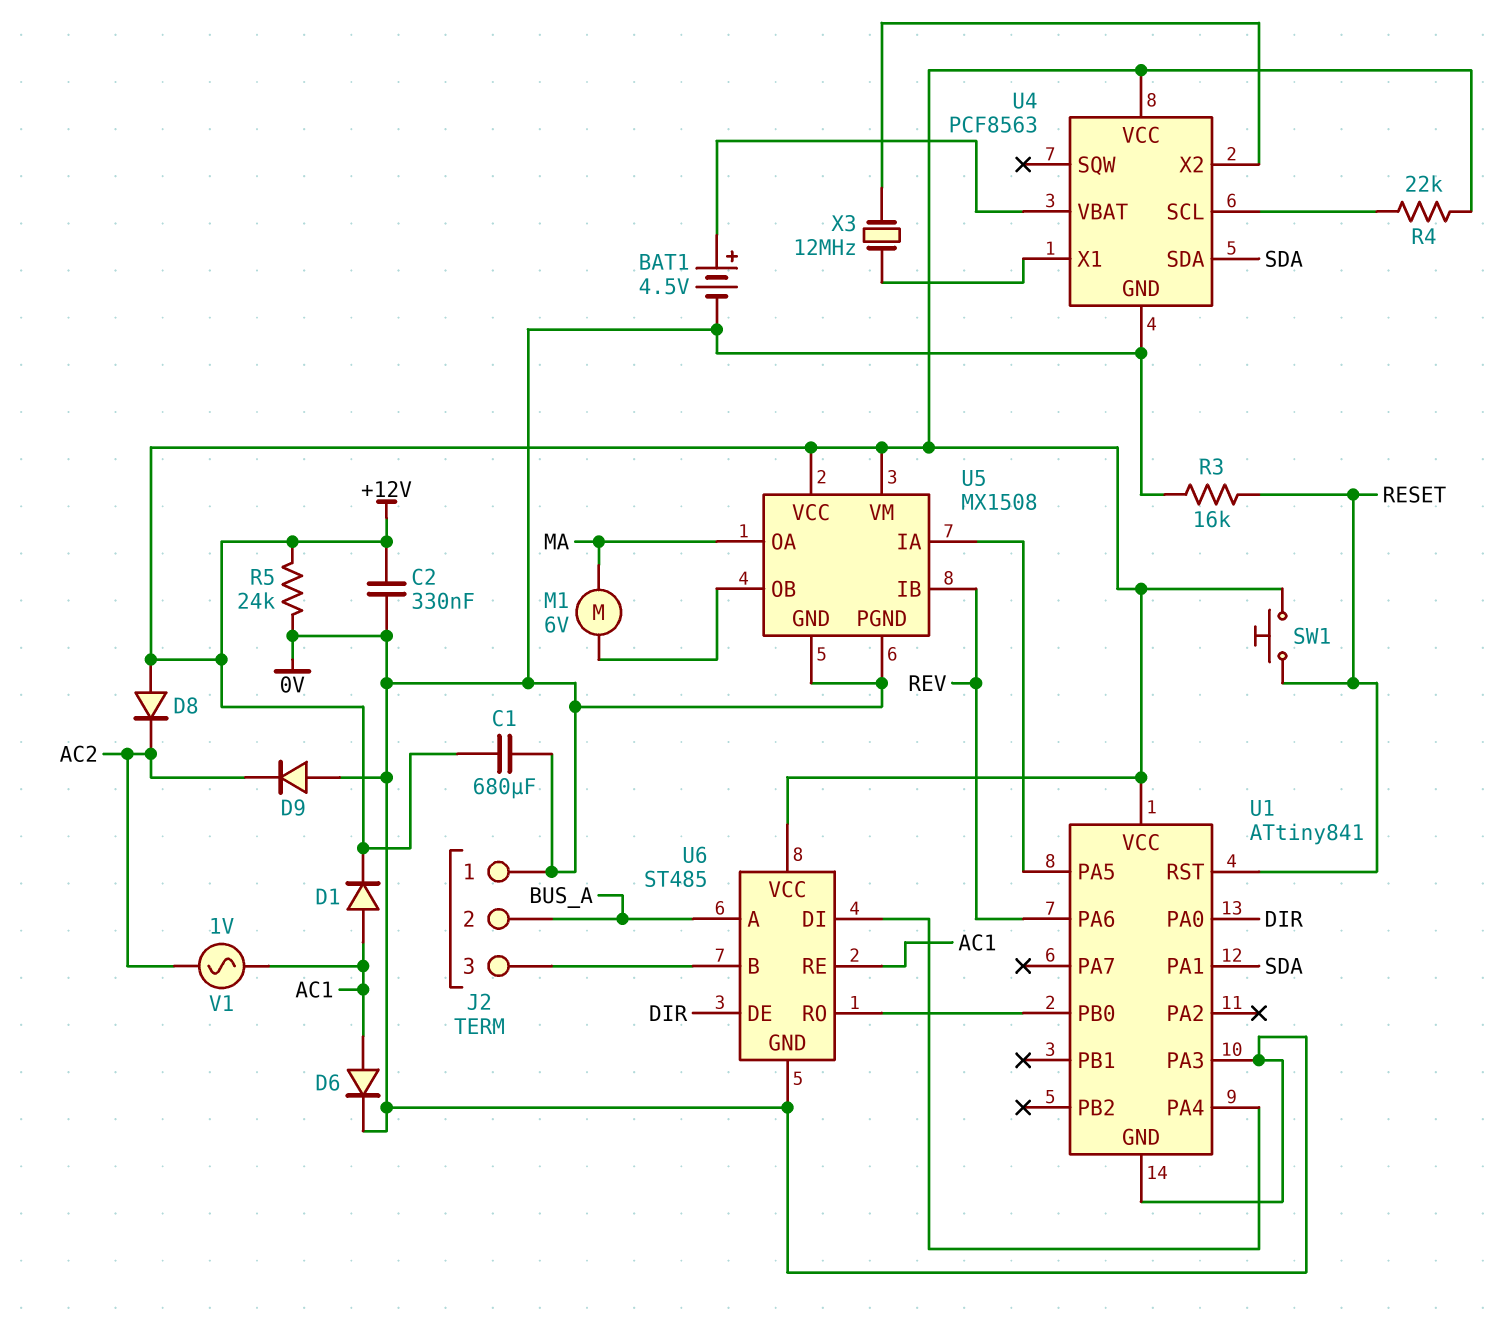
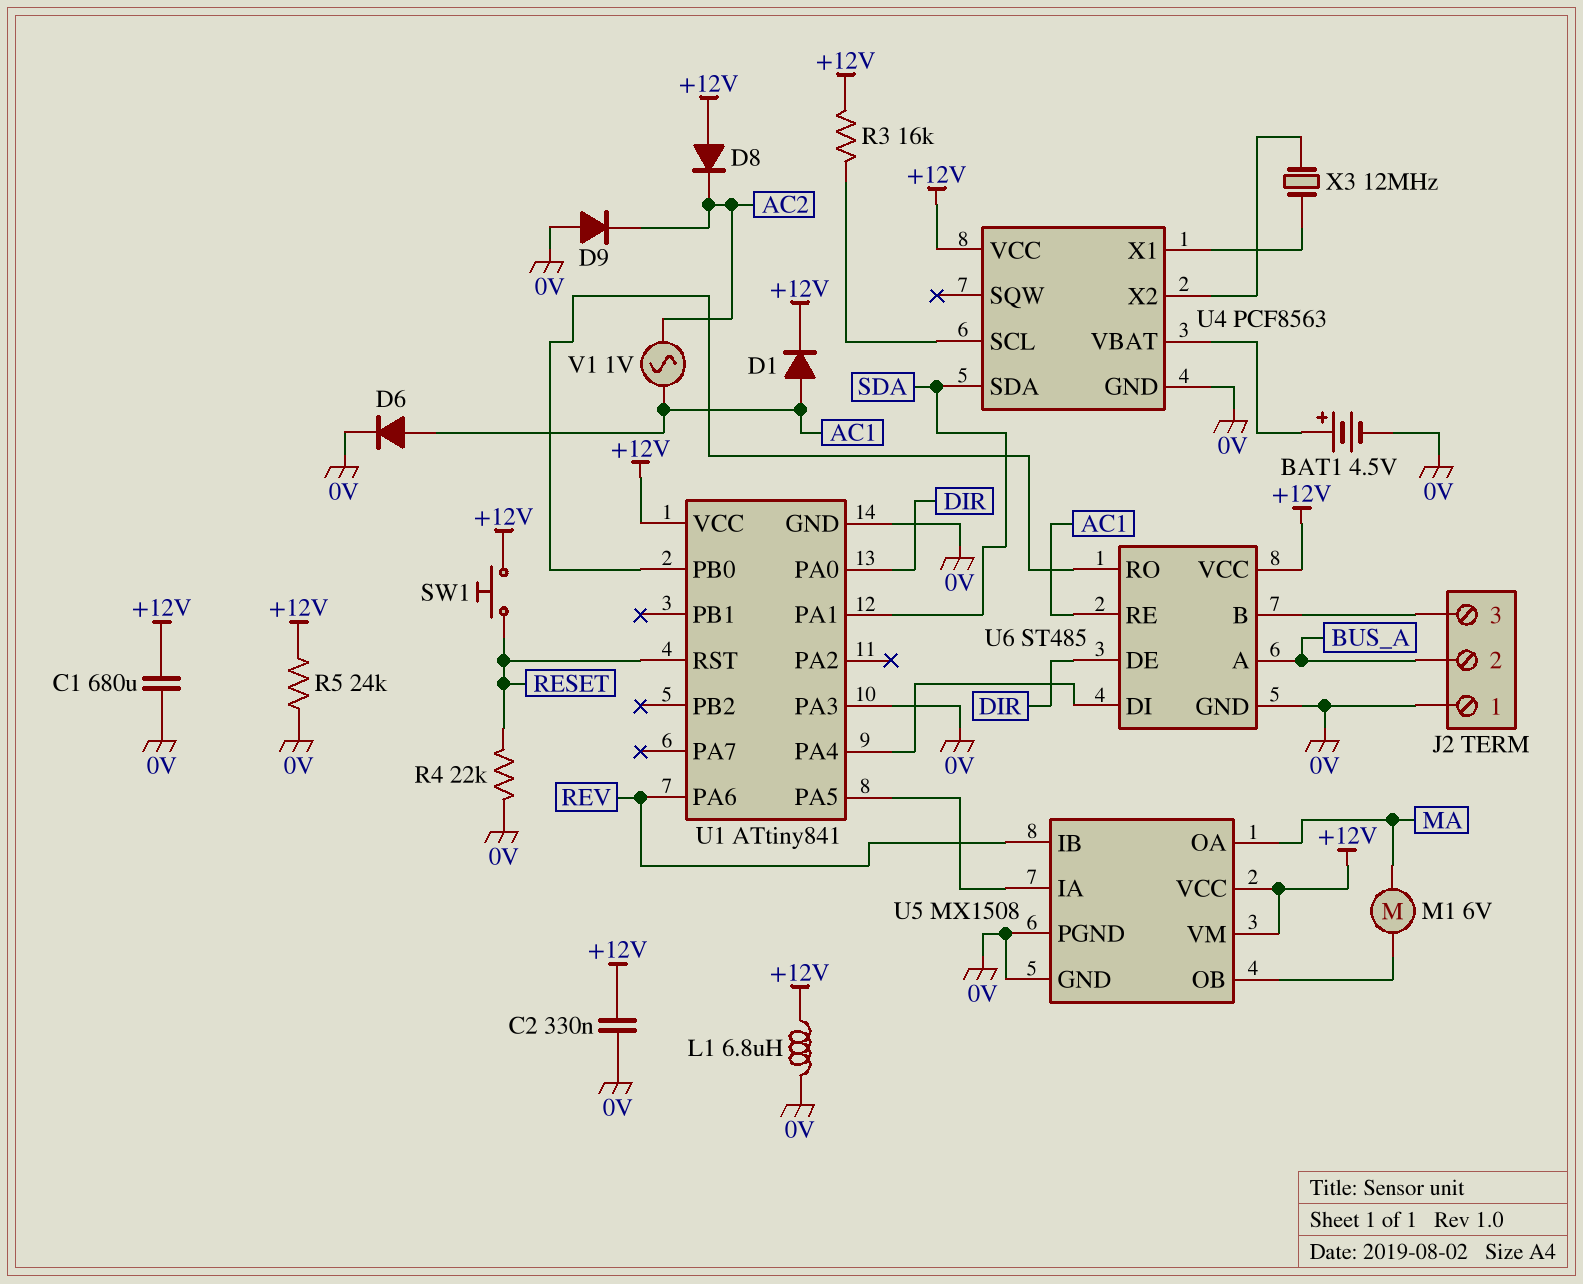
L1: none -> 6.8uH (+12V, 0V)
R3: 16k (0V, RESET) -> 16k (+12V, U4/SCL)
R4: 22k (+12V, U4/SCL) -> 22k (0V, RESET)

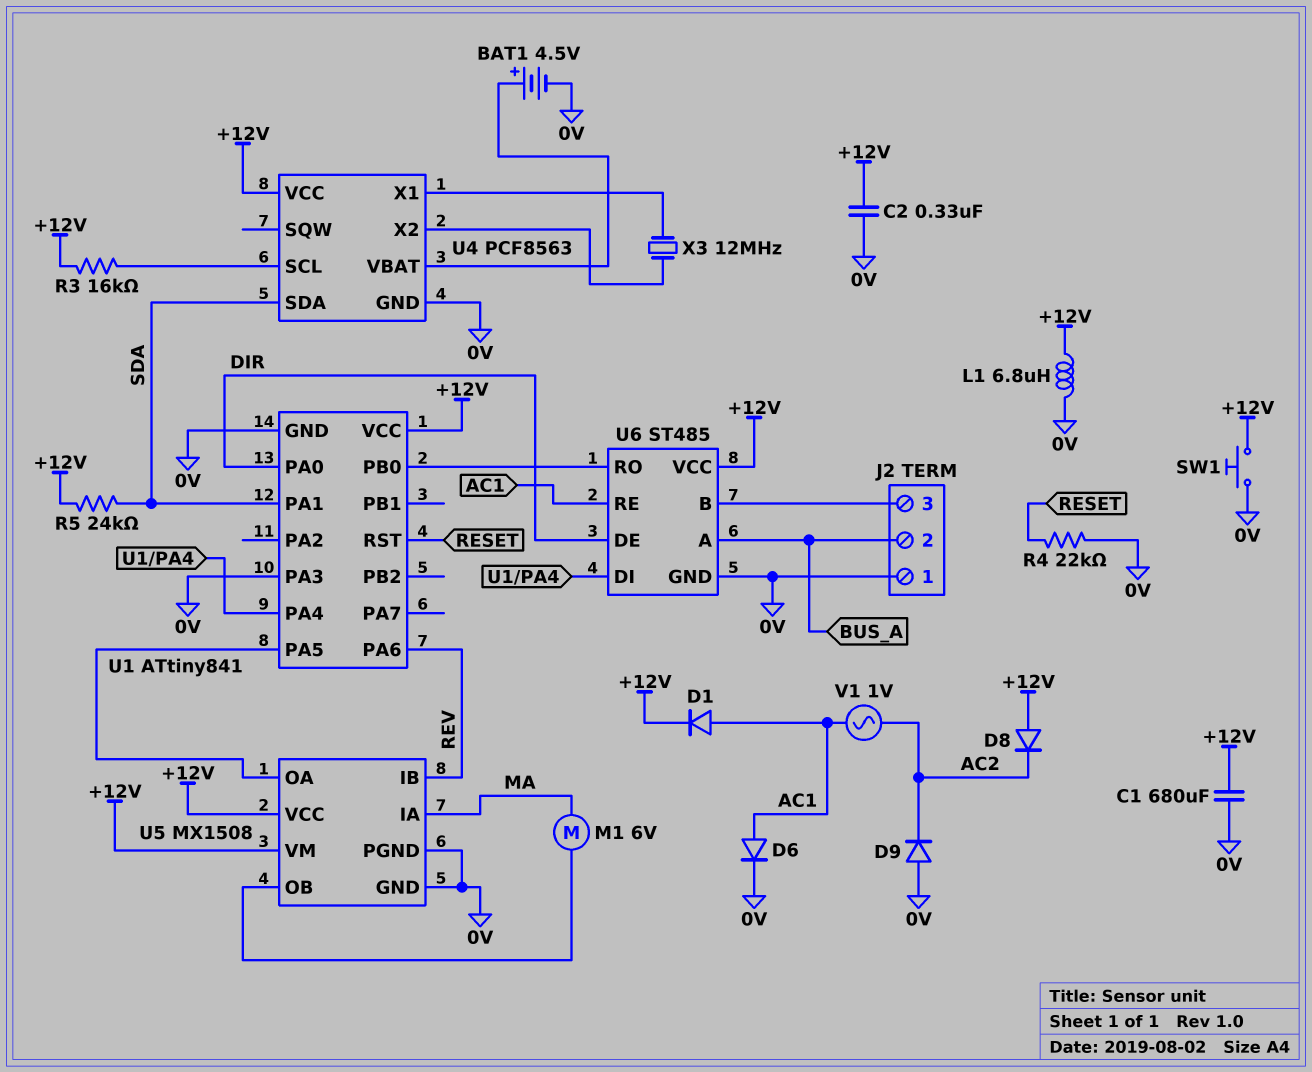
R5: 24k (+12V, 0V) -> 24k (+12V, SDA)
SW1: button (+12V, RESET) -> button (+12V, 0V)
U5 pin IA: U1/PA5 -> MA
U5 pin OA: MA -> U1/PA5

